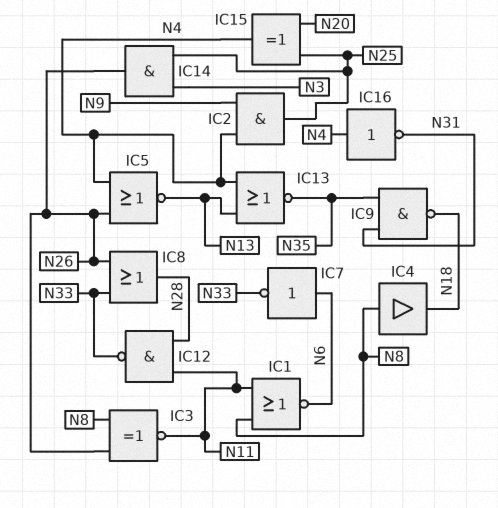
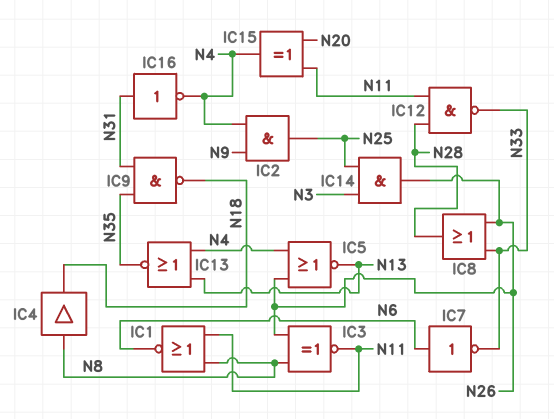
IC15: XOR (in N20, in N25, out N4) -> XOR (in N11, in N20, out N4)
IC16: NOT (in N4, out N31) -> NOT (in N31, out N4)

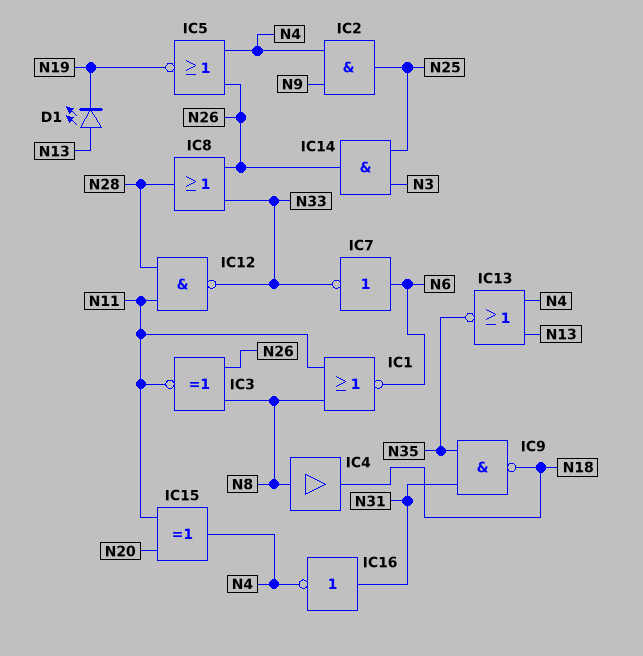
D1: none -> LED (A N13, K N19)
IC5: NOR (in N4, in N26, out N13) -> NOR (in N4, in N26, out N19)

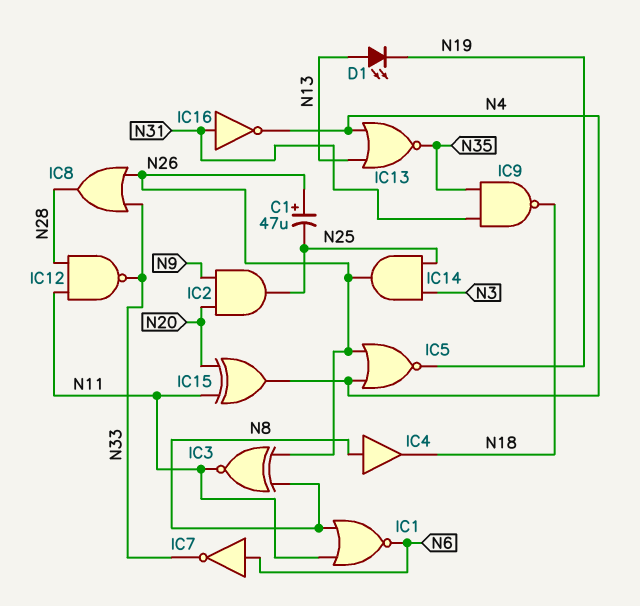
C1: none -> 47uF (plus N26, minus N25)
IC2: AND (in N4, in N9, out N25) -> AND (in N9, in N20, out N25)

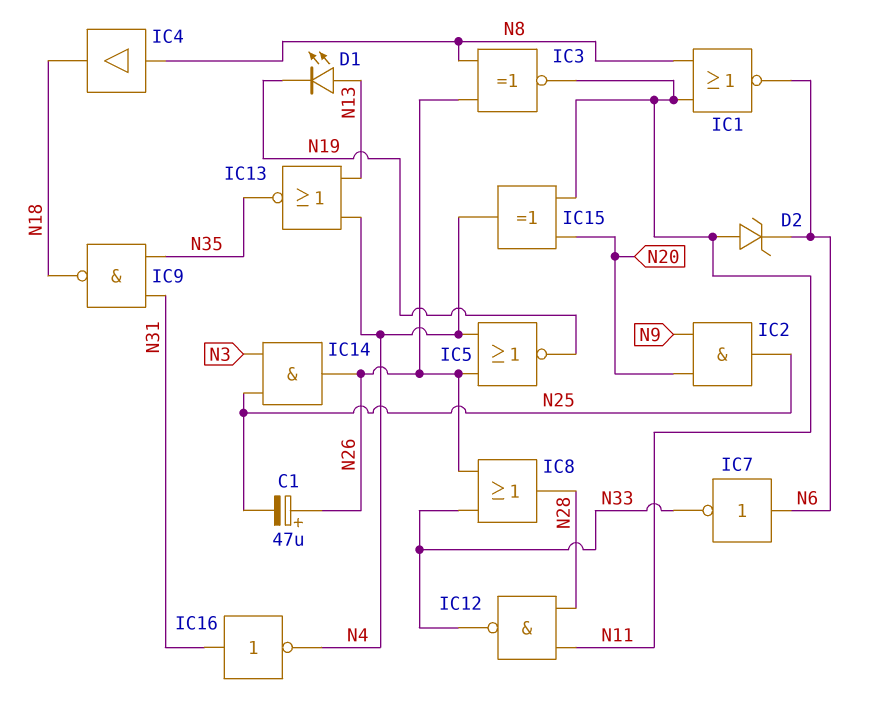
D2: none -> zener (A N11, K N6)

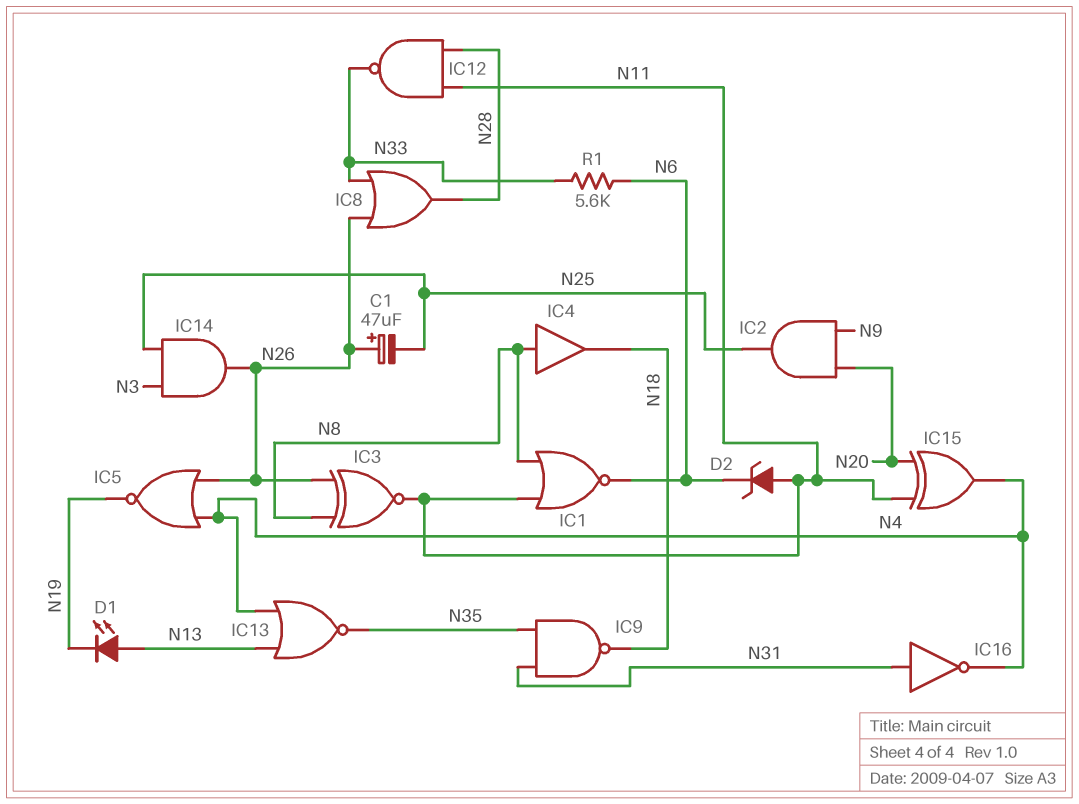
IC7: NOT (in N6, out N33) -> none
R1: none -> 5.6k (N6, N33)

